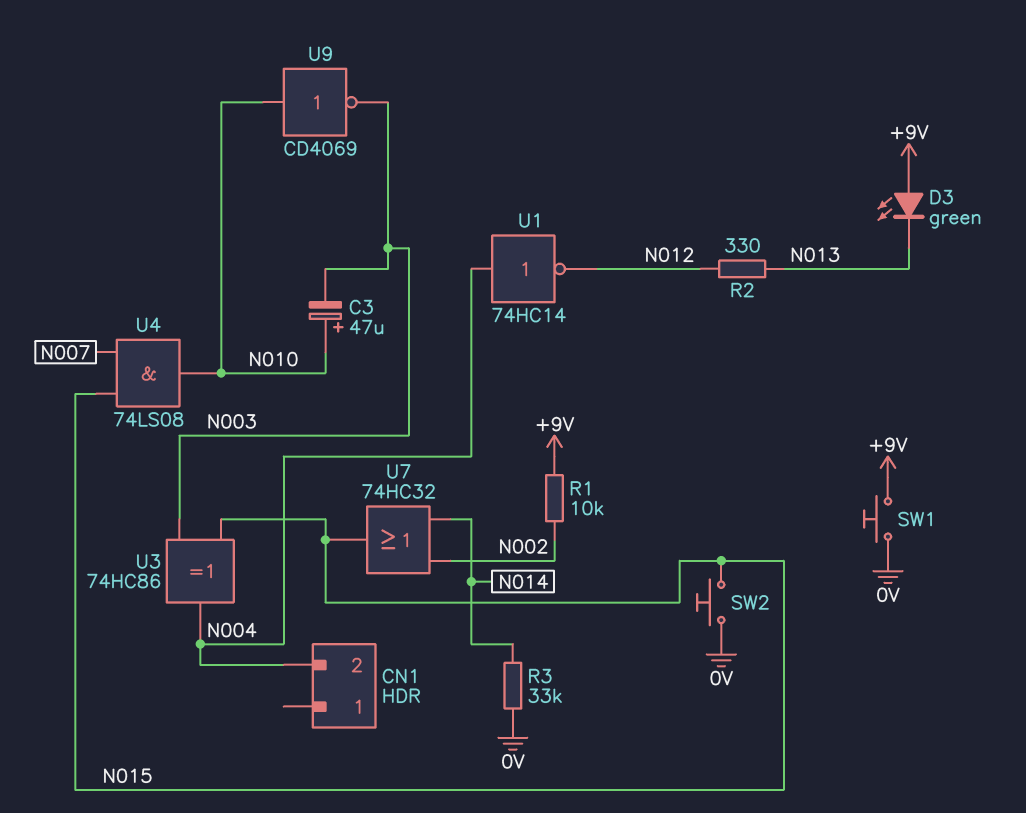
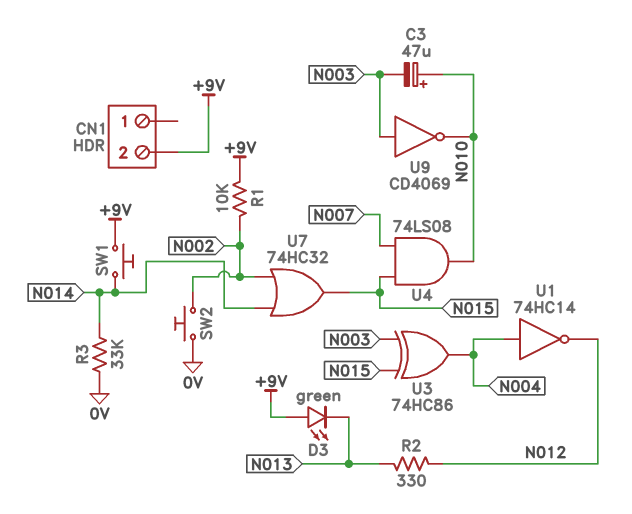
CN1 pin 2: N004 -> +9V
SW1: button (+9V, 0V) -> button (+9V, N014)
SW2: button (0V, N015) -> button (0V, N002)
U9: NOT CD4069 (in N010, out N003) -> NOT CD4069 (in N003, out N010)

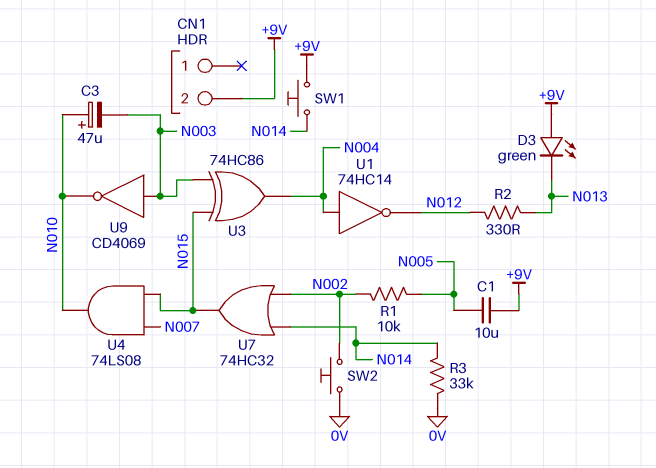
C1: none -> 10uF (+9V, N005)
R1: 10k (+9V, N002) -> 10k (N002, N005)

